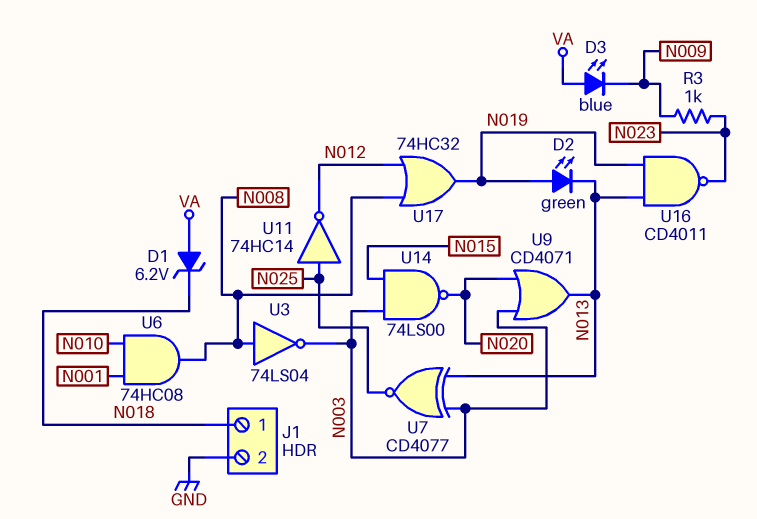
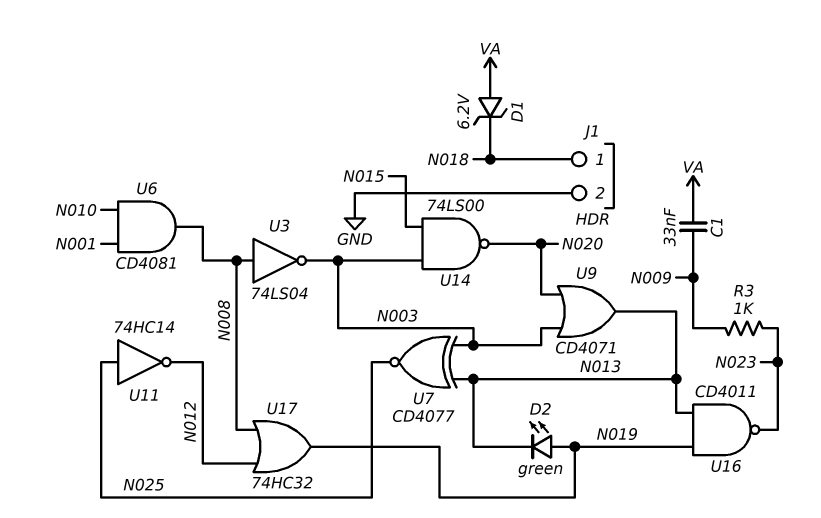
C1: none -> 33nF (N009, VA)
D3: LED blue (A VA, K N009) -> none
U6: AND 74HC08 (in N001, in N010, out N008) -> AND CD4081 (in N001, in N010, out N008)

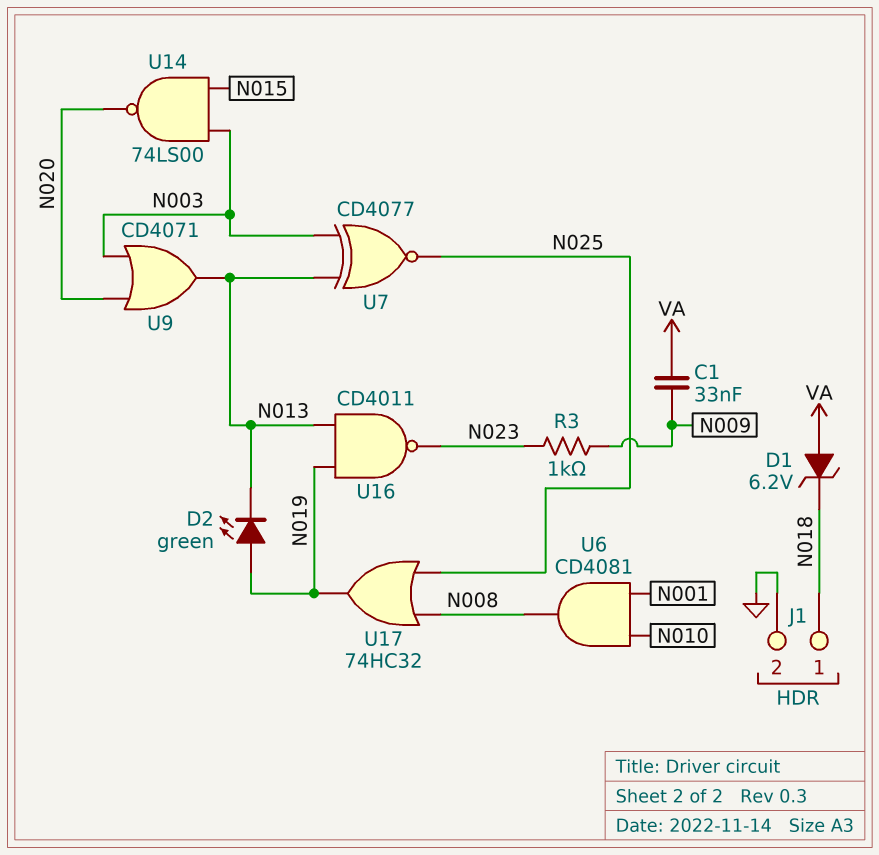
U3: NOT 74LS04 (in N008, out N003) -> none
U11: NOT 74HC14 (in N025, out N012) -> none
U17: OR 74HC32 (in N008, in N012, out N019) -> OR 74HC32 (in N008, in N025, out N019)

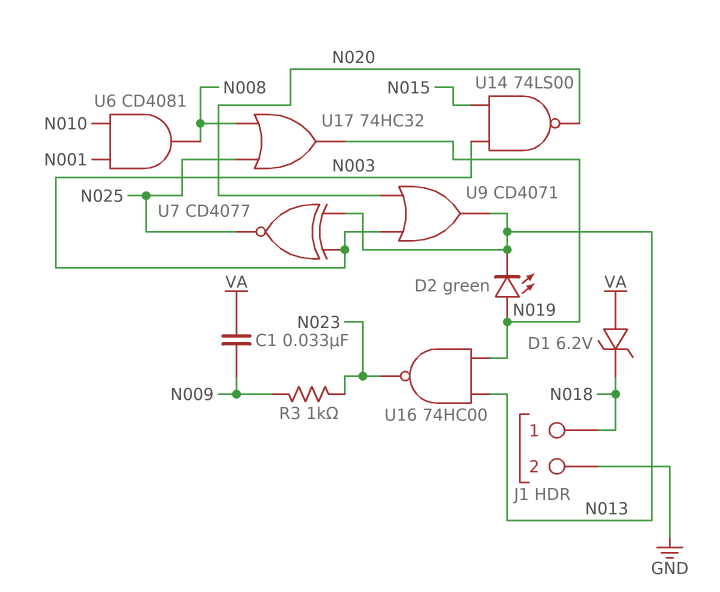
U16: NAND CD4011 (in N013, in N019, out N023) -> NAND 74HC00 (in N013, in N019, out N023)

